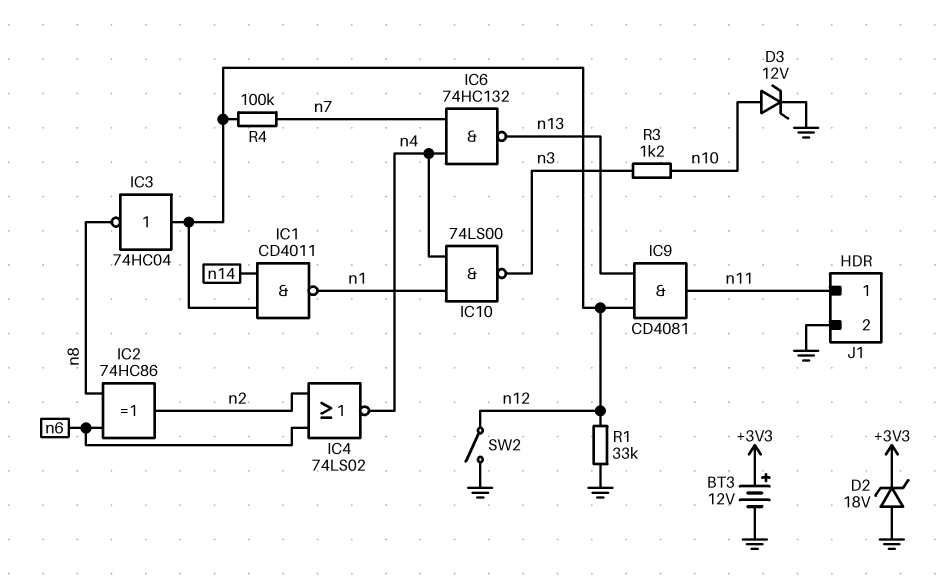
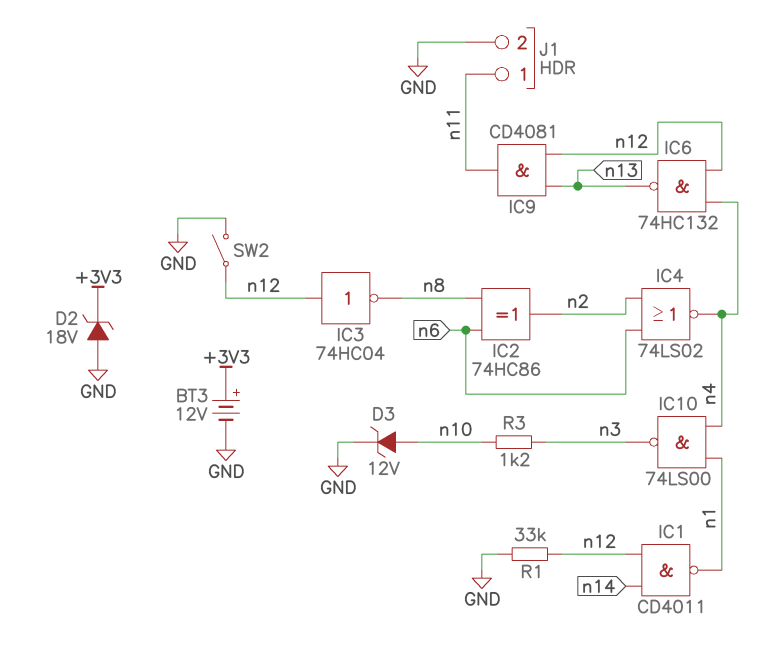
IC6: NAND 74HC132 (in n4, in n7, out n13) -> NAND 74HC132 (in n4, in n12, out n13)
R4: 100k (n7, n12) -> none

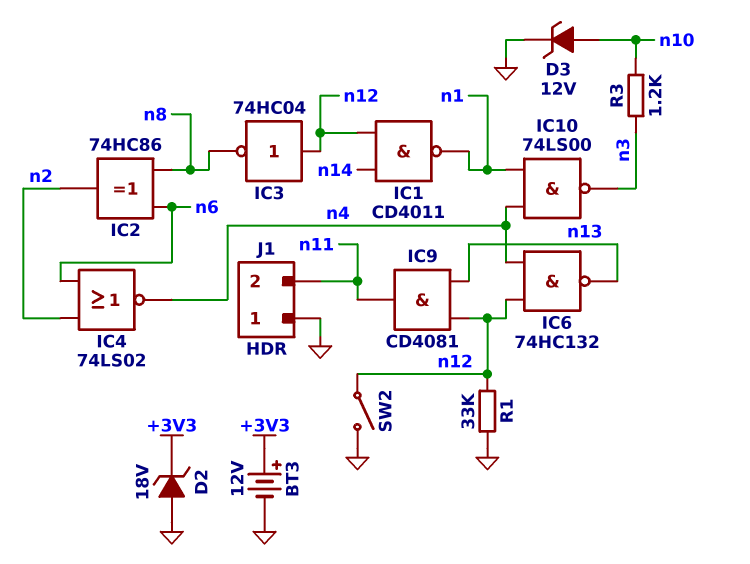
J1 pin 1: n11 -> GND
J1 pin 2: GND -> n11

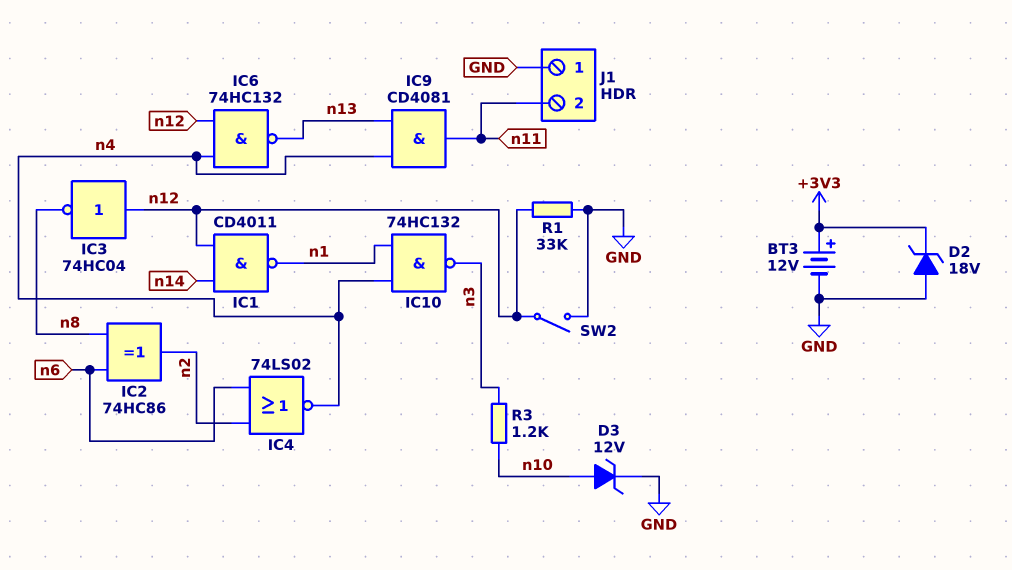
IC9: AND CD4081 (in n12, in n13, out n11) -> AND CD4081 (in n4, in n13, out n11)
IC10: NAND 74LS00 (in n1, in n4, out n3) -> NAND 74HC132 (in n1, in n4, out n3)

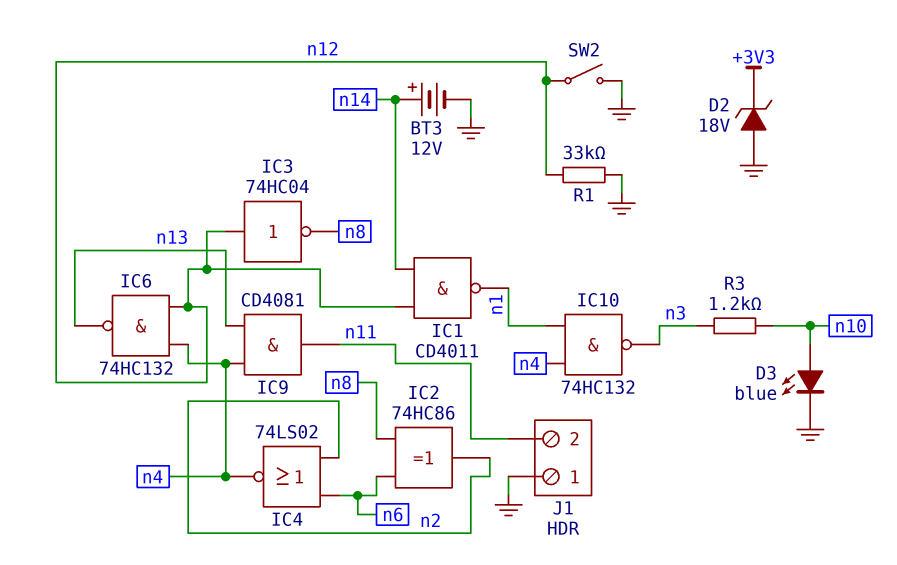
BT3: 12V (plus +3V3, minus GND) -> 12V (plus n14, minus GND)
D3: zener 12V (A n10, K GND) -> LED blue (A n10, K GND)

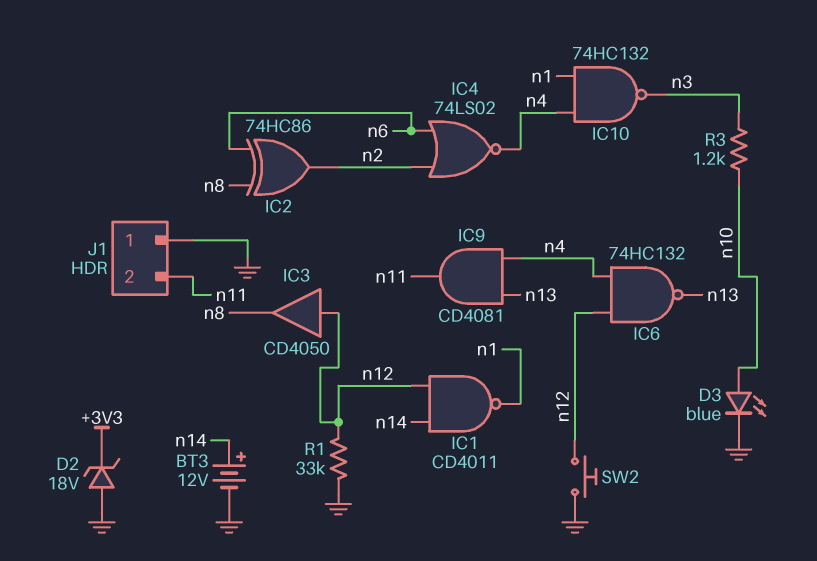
IC3: NOT 74HC04 (in n12, out n8) -> buffer CD4050 (in n12, out n8)
SW2: switch (GND, n12) -> button (GND, n12)

